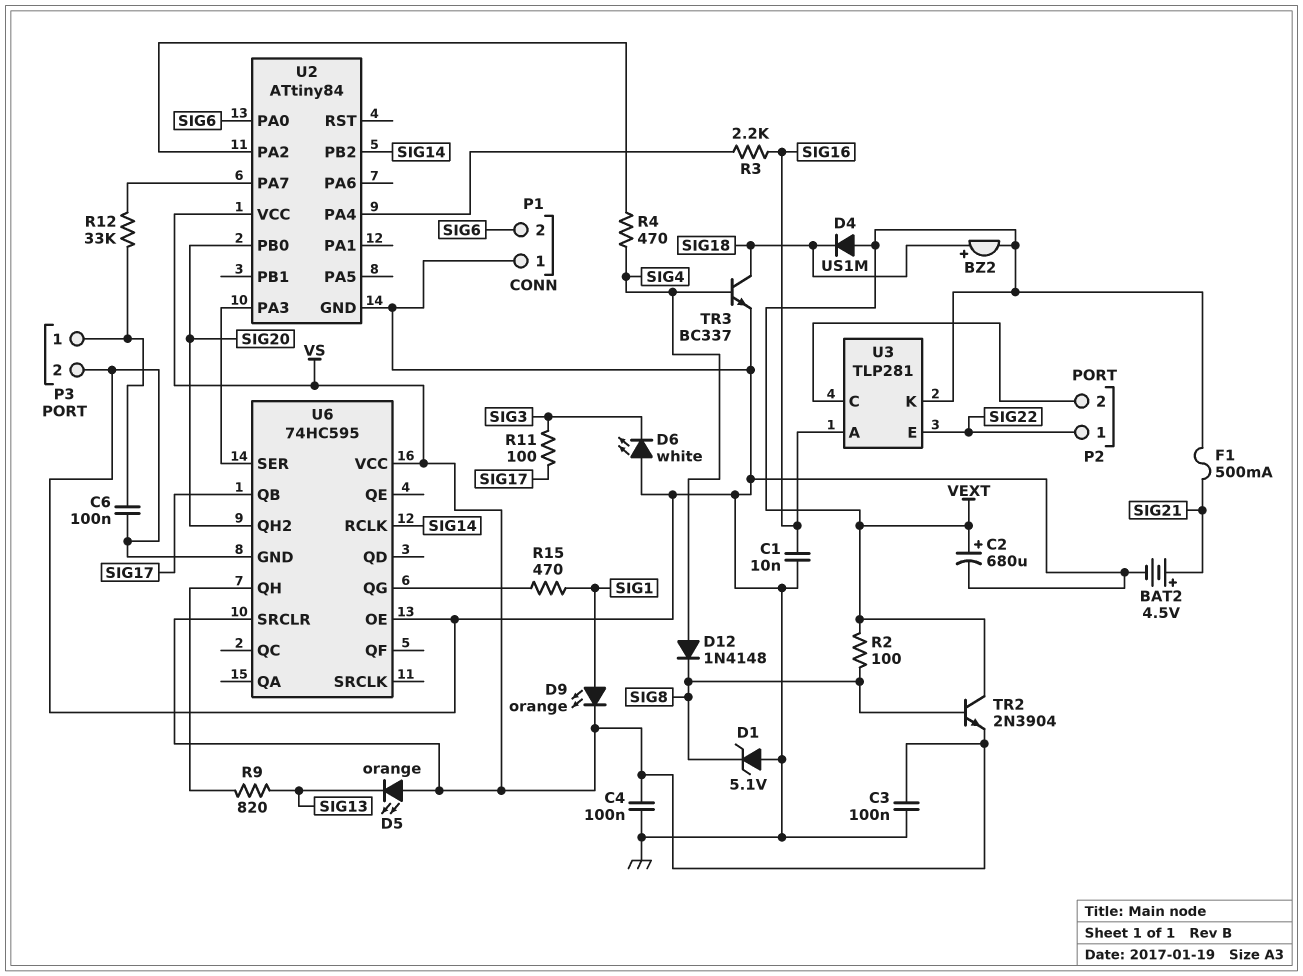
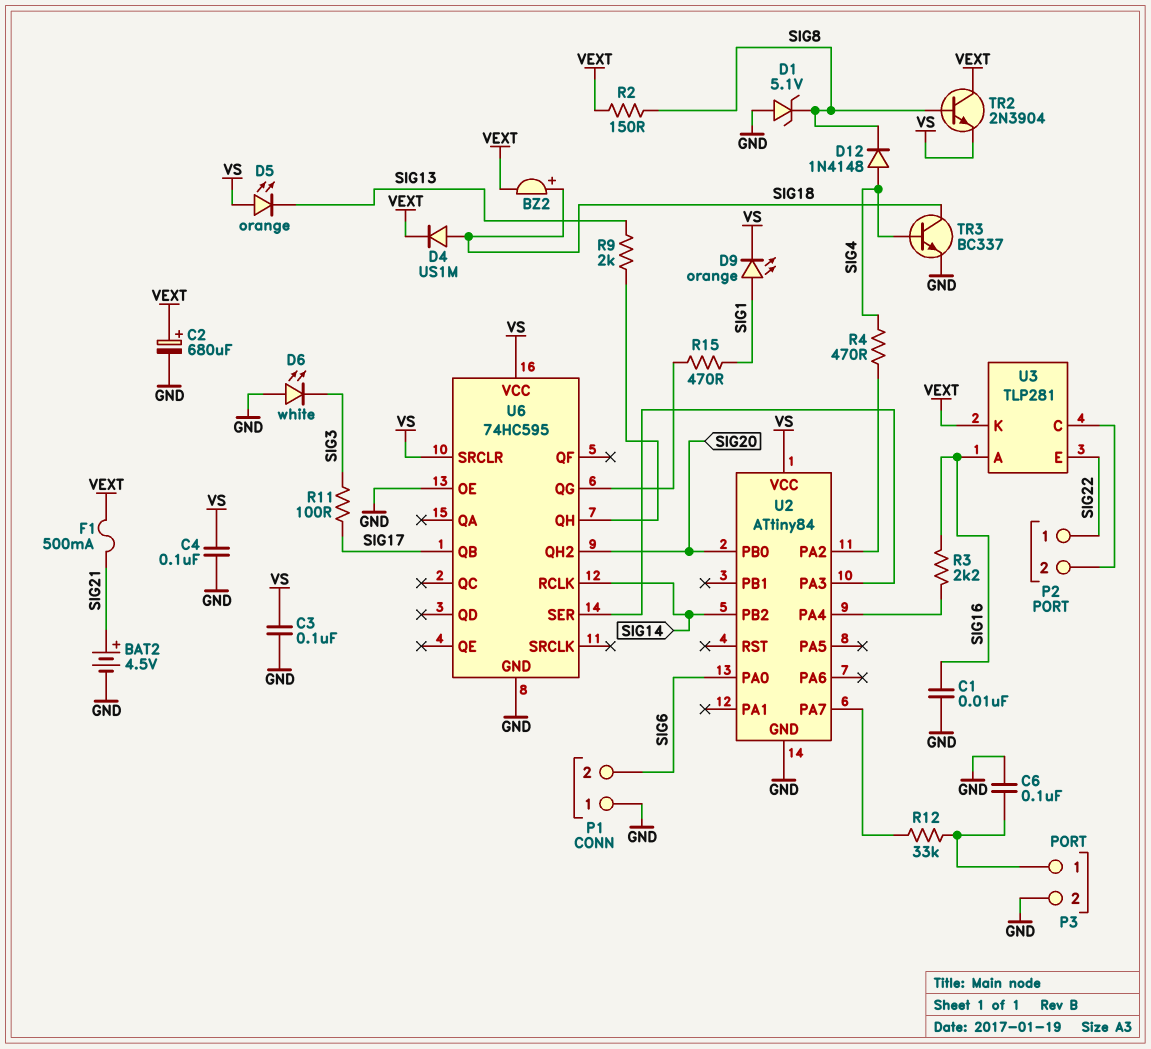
D4: diode US1M (A VEXT, K SIG18) -> diode US1M (A SIG18, K VEXT)
R2: 100 (SIG8, VEXT) -> 150 (SIG8, VEXT)
R9: 820 (SIG13, U6/QH) -> 2k (SIG13, U6/QH)

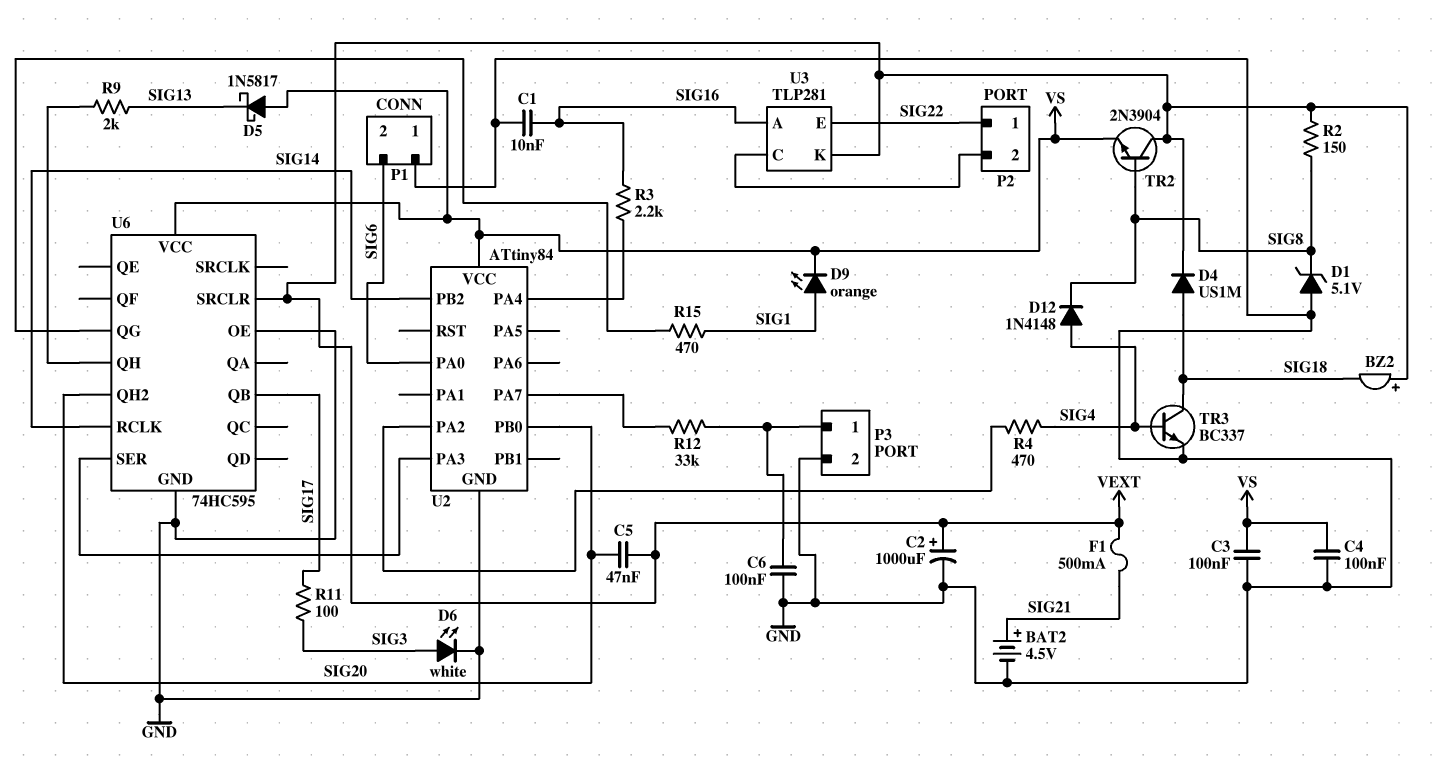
BZ2: buzzer (plus SIG18, minus VEXT) -> buzzer (plus VEXT, minus SIG18)
C2: 680uF (plus VEXT, minus GND) -> 1000uF (plus VEXT, minus GND)
C5: none -> 47nF (SIG20, VEXT)
D5: LED orange (A VS, K SIG13) -> schottky 1N5817 (A VS, K SIG13)
D6: LED white (A GND, K SIG3) -> LED white (A SIG3, K GND)
U6 pin SRCLR: VS -> VEXT

